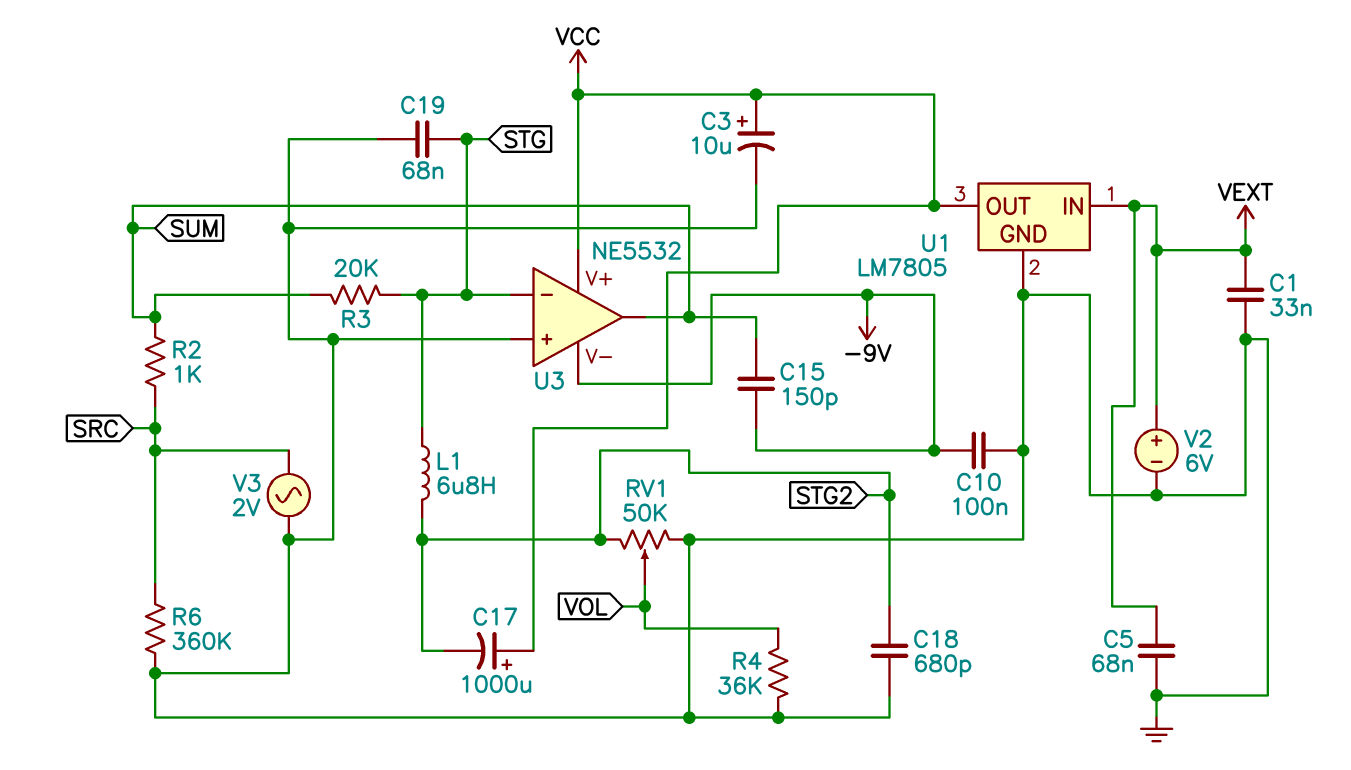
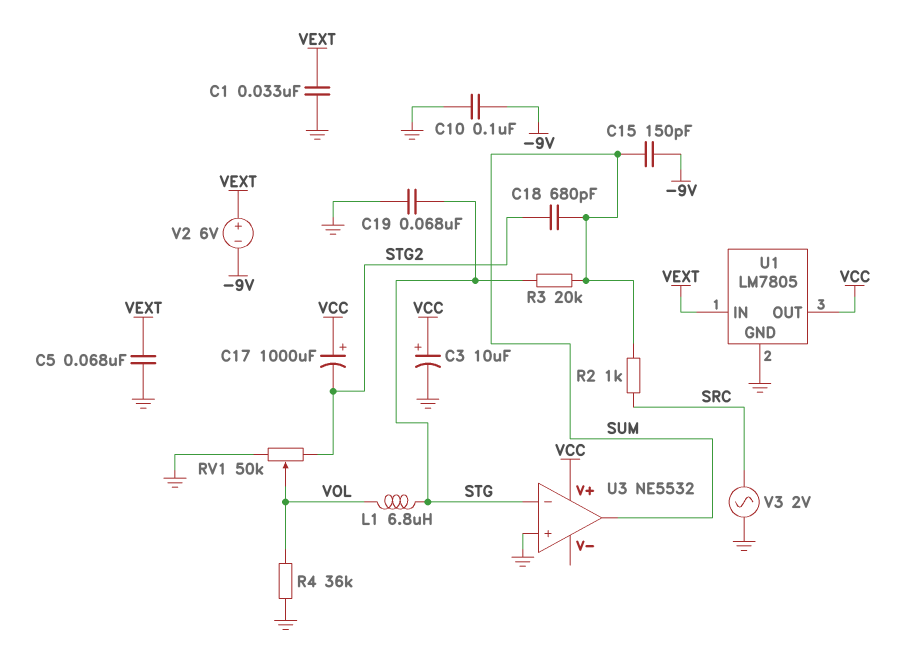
C18: 680pF (GND, STG2) -> 680pF (STG2, SUM)
L1: 6.8uH (STG, STG2) -> 6.8uH (STG, VOL)
R6: 360k (GND, SRC) -> none
U3 pin V-: -9V -> none
V2: 6V (plus VEXT, minus GND) -> 6V (plus VEXT, minus -9V)

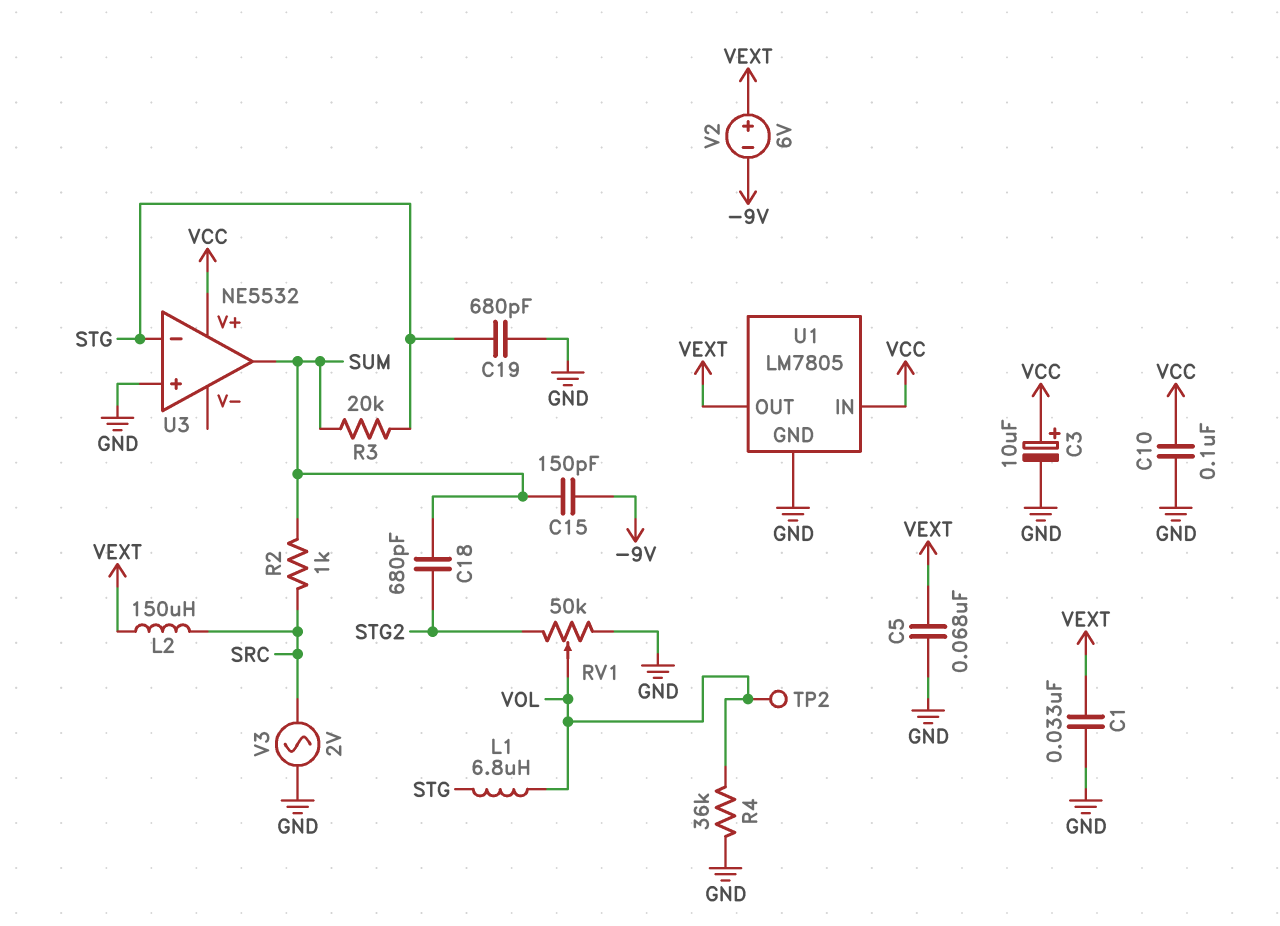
C10: 100nF (-9V, GND) -> 100nF (GND, VCC)
C17: 1000uF (plus VCC, minus STG2) -> none
C19: 68nF (GND, STG) -> 680pF (GND, STG)
L2: none -> 150uH (SRC, VEXT)
TP2: none -> test point (VOL)
U1 pin IN: VEXT -> VCC
U1 pin OUT: VCC -> VEXT

